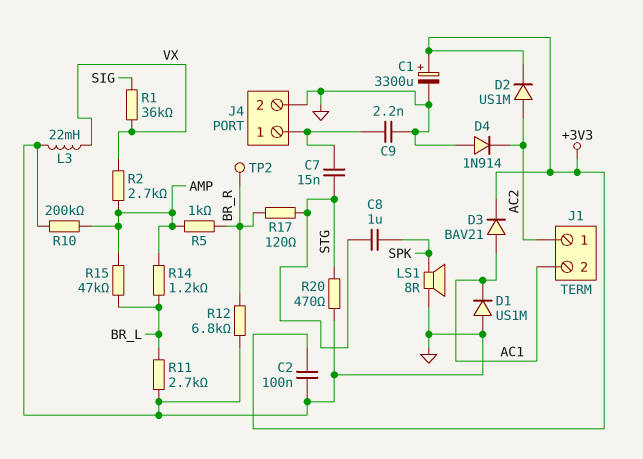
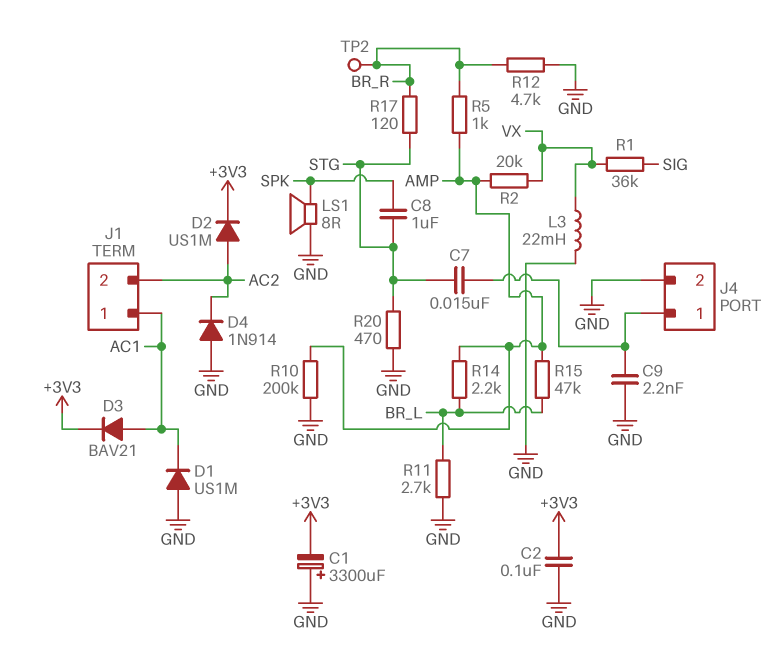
C1: 3300uF (plus +3V3, minus GND) -> 3300uF (plus GND, minus +3V3)
J1 pin 1: AC2 -> AC1
J1 pin 2: AC1 -> AC2
R2: 2.7k (AMP, VX) -> 20k (AMP, VX)
R12: 6.8k (BR_R, GND) -> 4.7k (BR_R, GND)
R14: 1.2k (AMP, BR_L) -> 2.2k (AMP, BR_L)

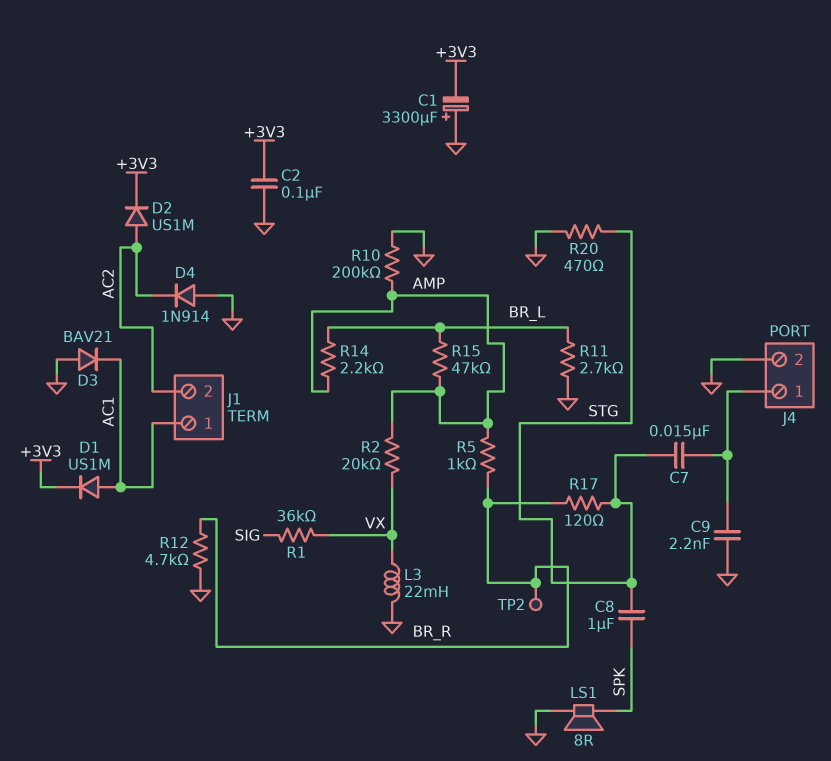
D1: diode US1M (A GND, K AC1) -> diode US1M (A AC1, K +3V3)
D3: diode BAV21 (A AC1, K +3V3) -> diode BAV21 (A GND, K AC1)

